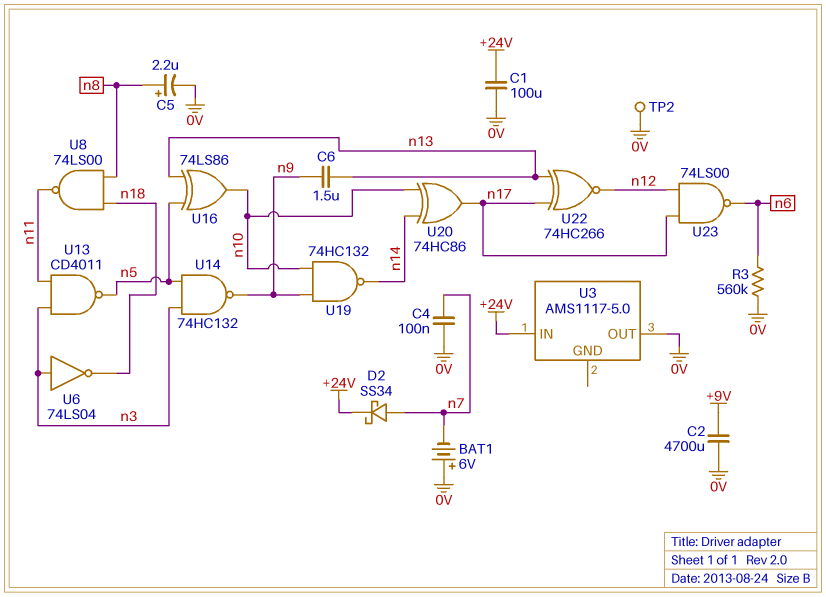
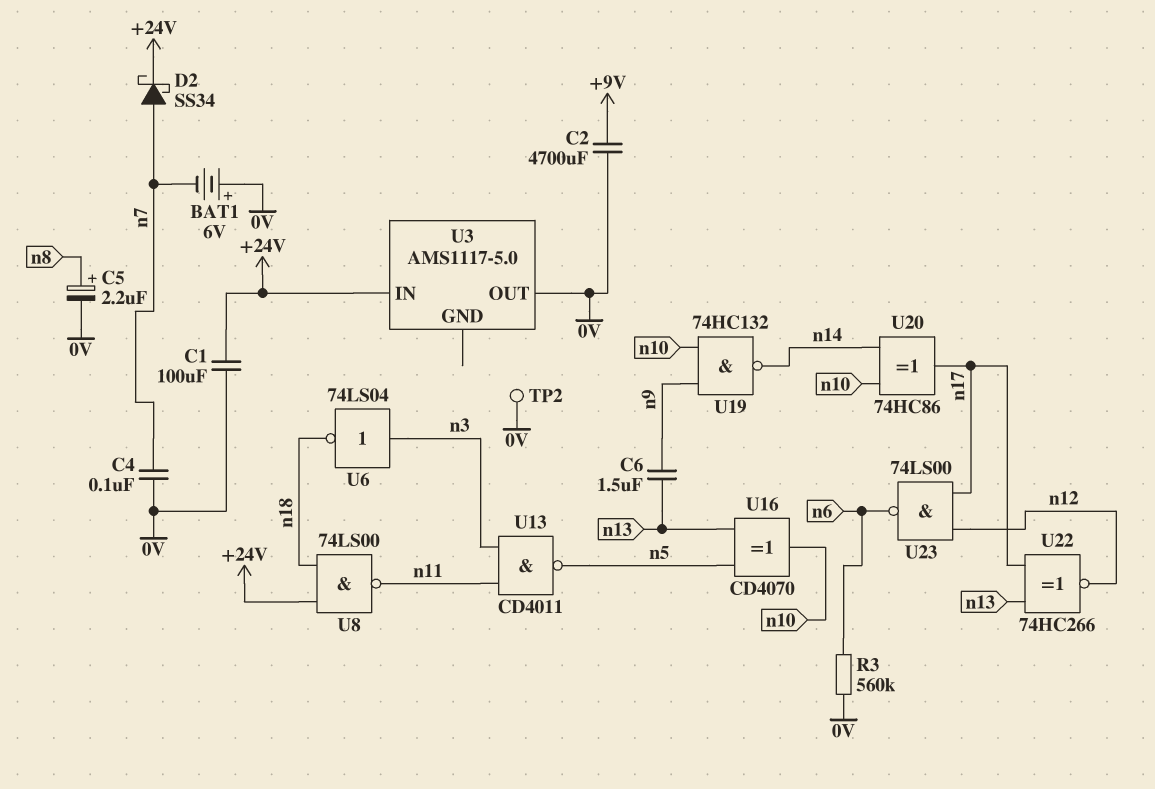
U8: NAND 74LS00 (in n8, in n18, out n11) -> NAND 74LS00 (in +24V, in n18, out n11)
U14: NAND 74HC132 (in n3, in n5, out n9) -> none
U16: XOR 74LS86 (in n5, in n13, out n10) -> XOR CD4070 (in n5, in n13, out n10)

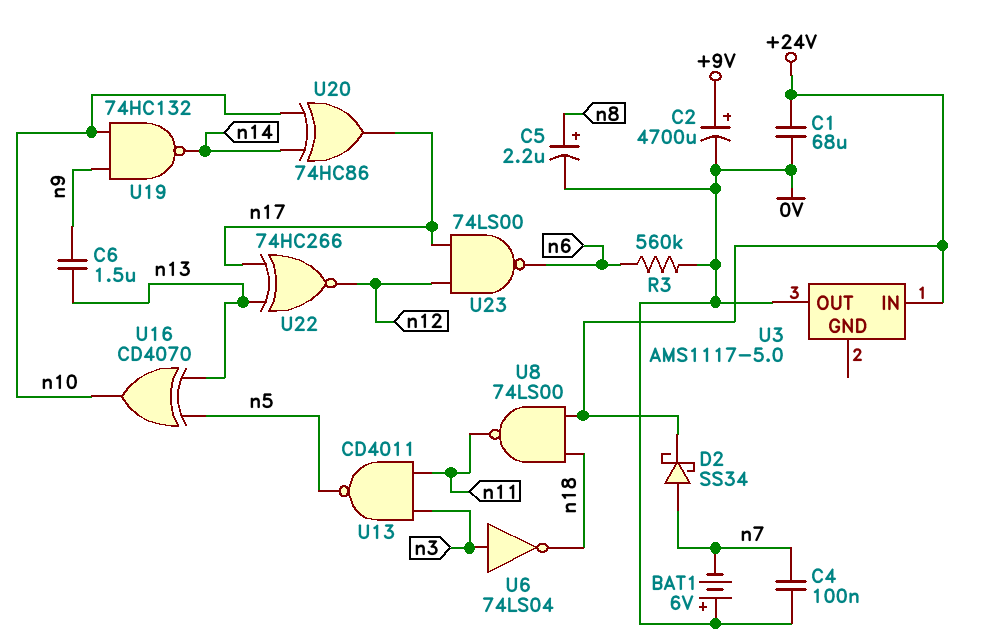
C1: 100uF (+24V, 0V) -> 68uF (+24V, 0V)
C2: 4700uF (+9V, 0V) -> 4700uF (plus +9V, minus 0V)
TP2: test point (0V) -> none

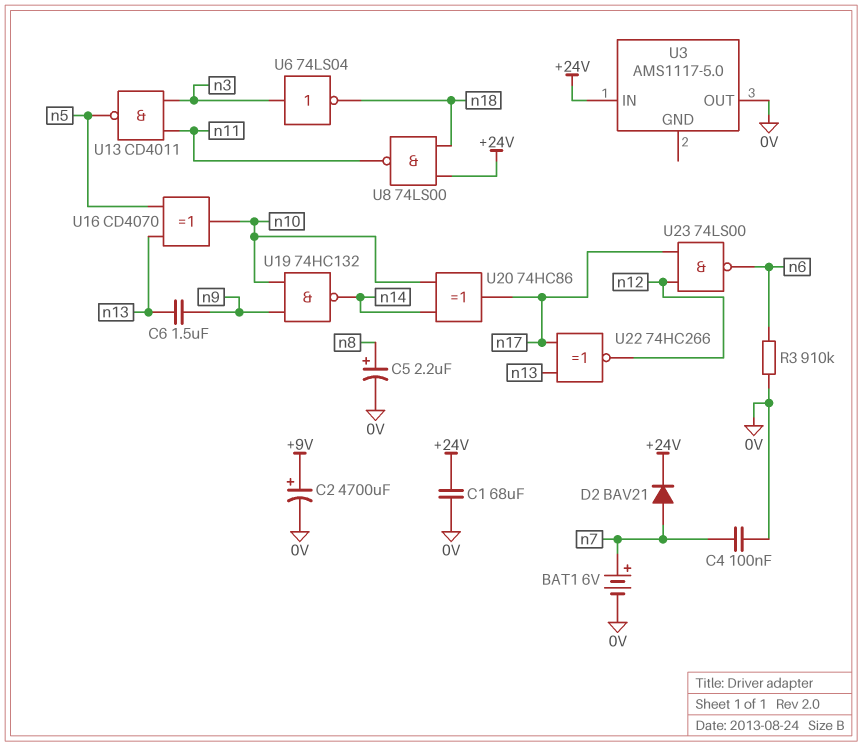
BAT1: 6V (plus 0V, minus n7) -> 6V (plus n7, minus 0V)
D2: schottky SS34 (A n7, K +24V) -> diode BAV21 (A n7, K +24V)
R3: 560k (0V, n6) -> 910k (0V, n6)

